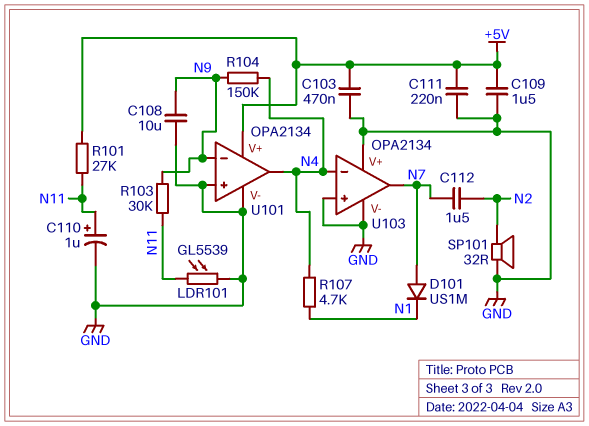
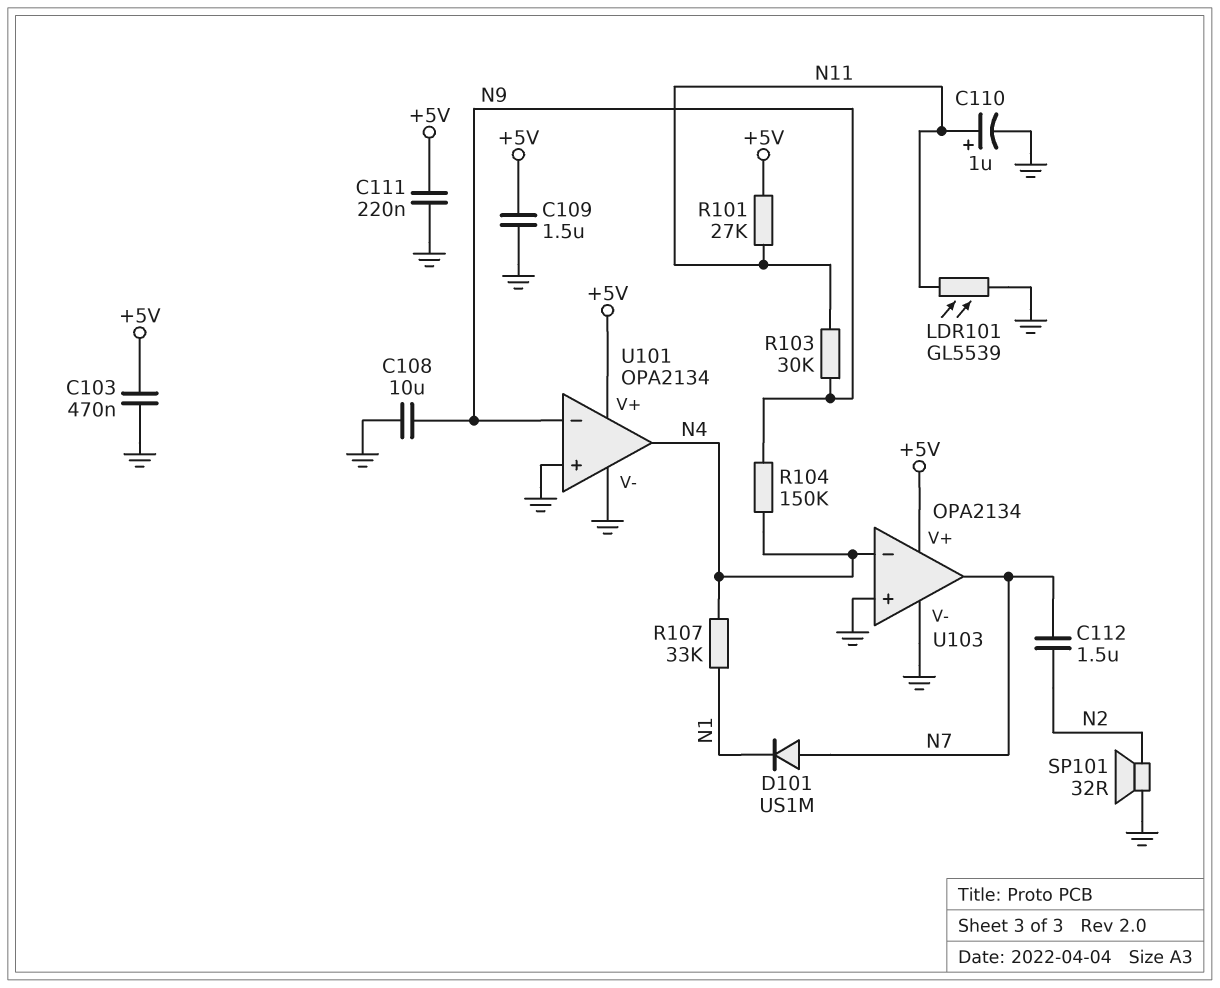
R107: 4.7k (N1, N4) -> 33k (N1, N4)
U103 pin V+: GND -> +5V

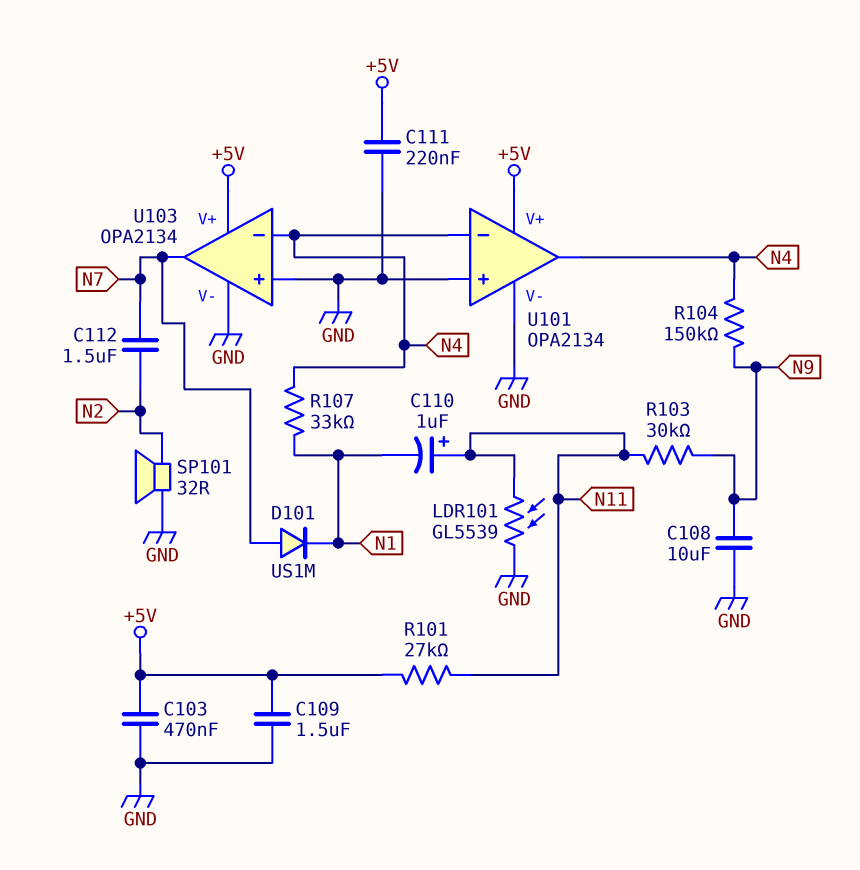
C110: 1uF (plus N11, minus GND) -> 1uF (plus N11, minus N1)
U101 pin in-: N9 -> N4

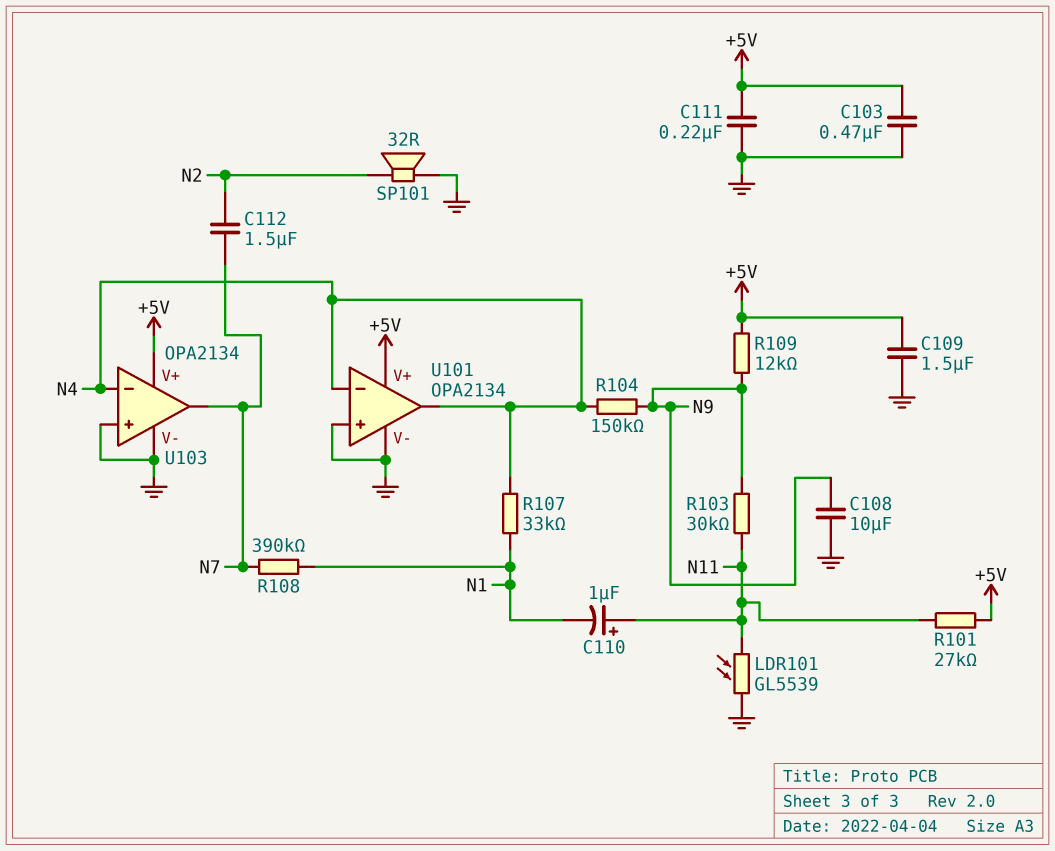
D101: diode US1M (A N7, K N1) -> none
R108: none -> 390k (N1, N7)
R109: none -> 12k (+5V, N9)

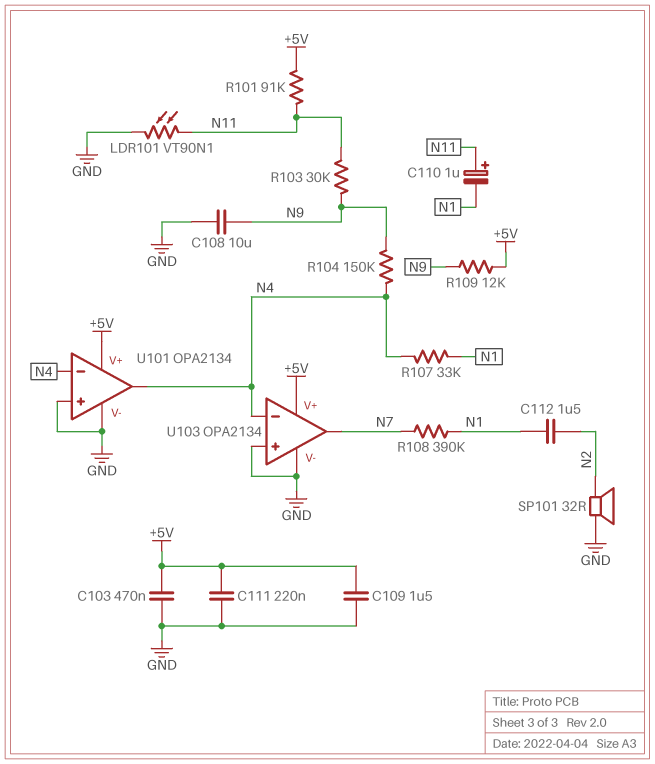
C112: 1.5uF (N2, N7) -> 1.5uF (N1, N2)
LDR101: GL5539 (GND, N11) -> VT90N1 (GND, N11)
R101: 27k (+5V, N11) -> 91k (+5V, N11)

